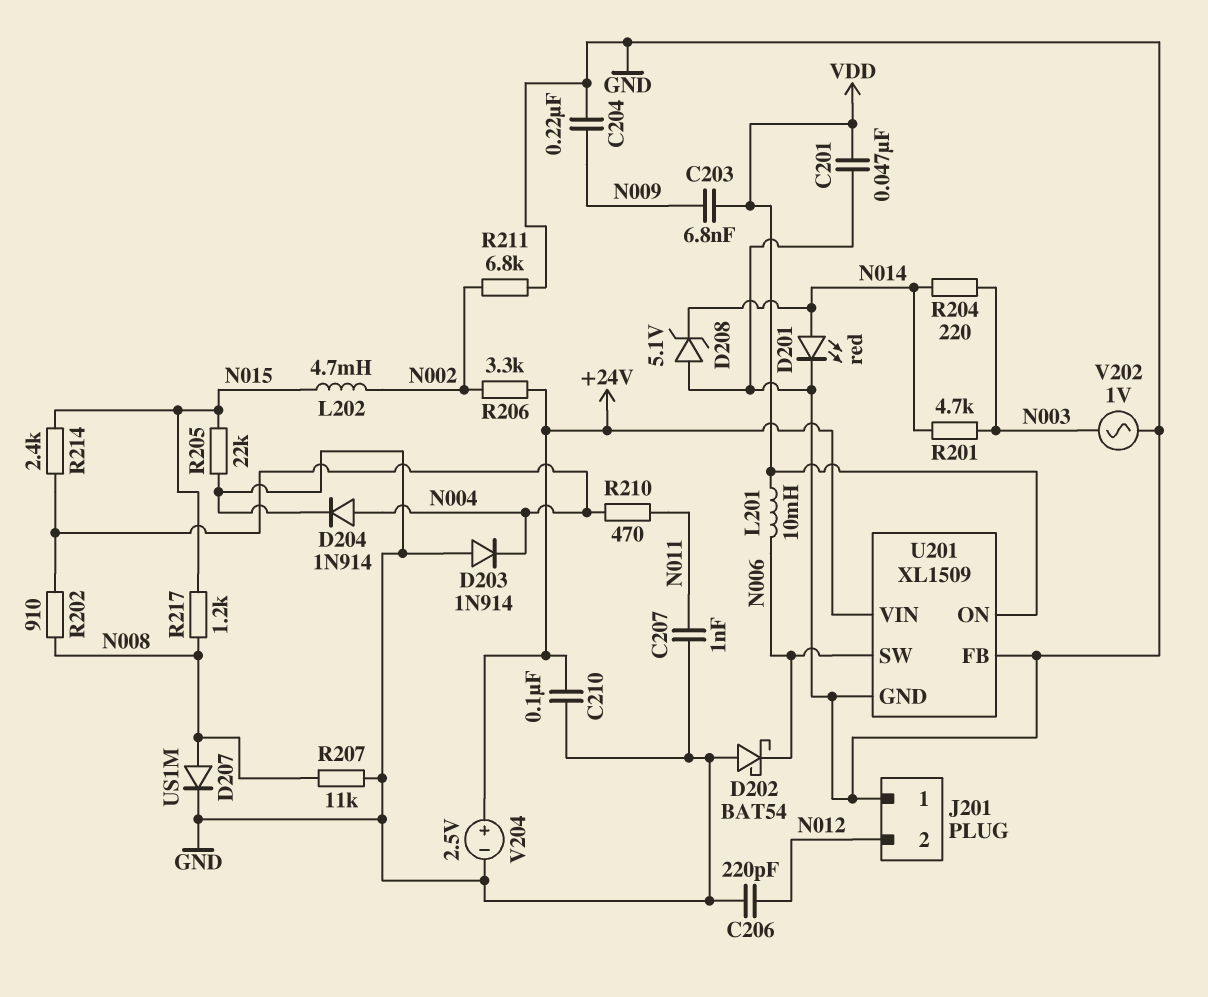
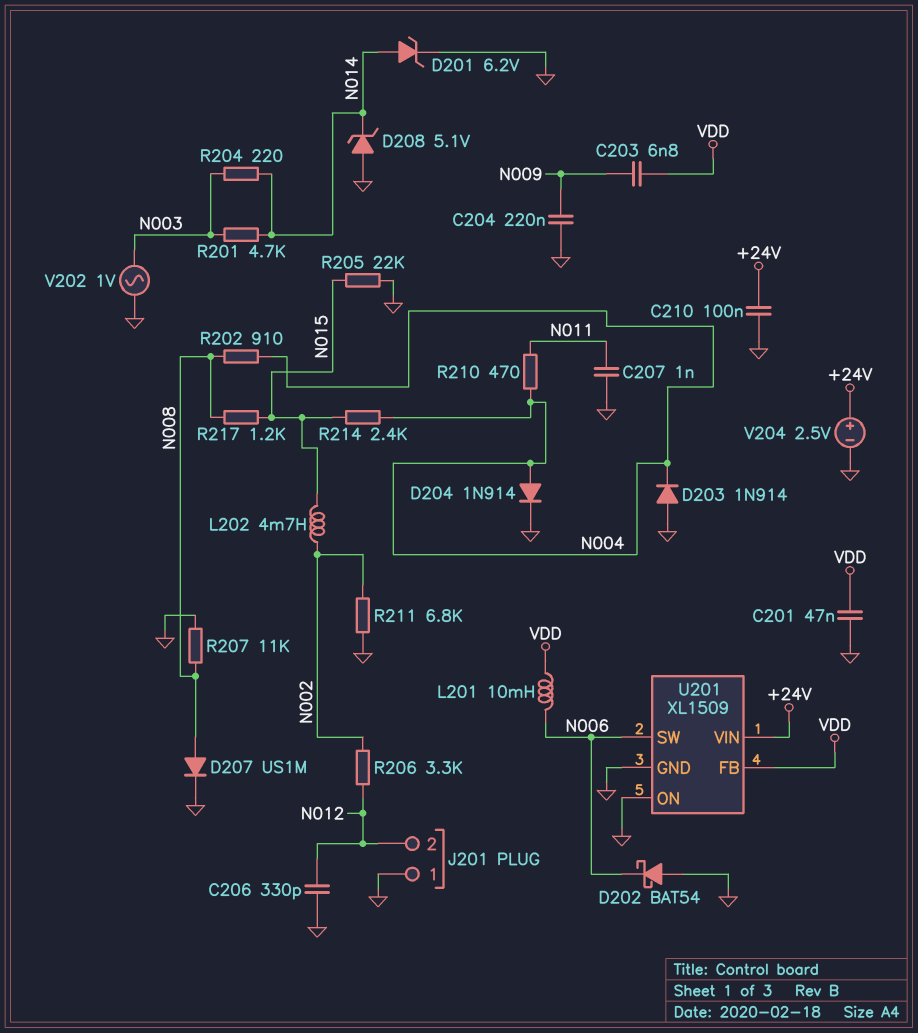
C206: 220pF (GND, N012) -> 330pF (GND, N012)
D201: LED red (A N014, K GND) -> zener 6.2V (A N014, K GND)
R206: 3.3k (+24V, N002) -> 3.3k (N002, N012)
U201 pin FB: GND -> VDD
U201 pin ON: VDD -> GND

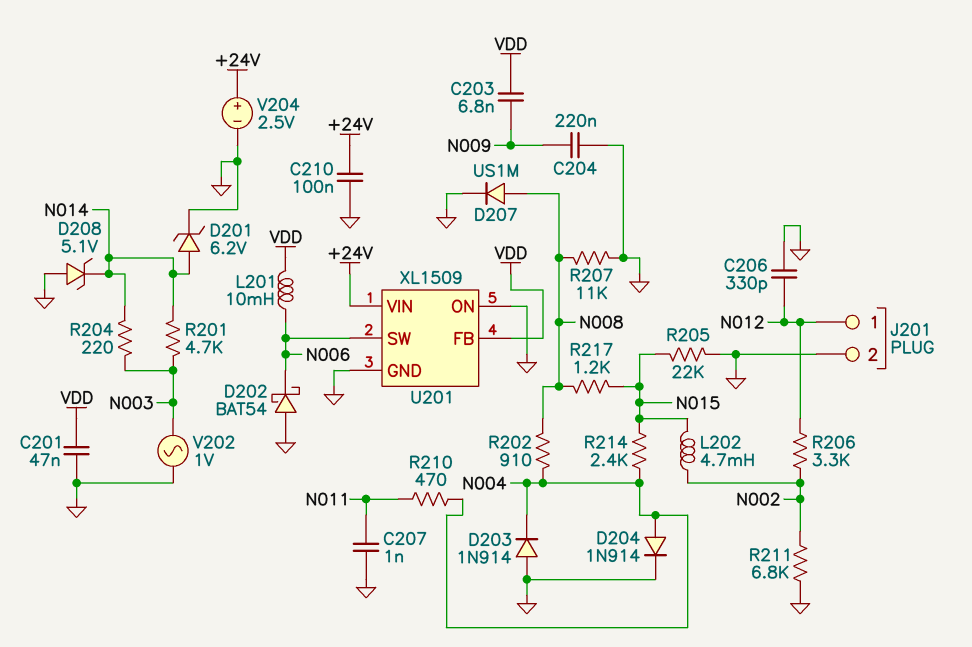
J201 pin 1: GND -> N012
J201 pin 2: N012 -> GND

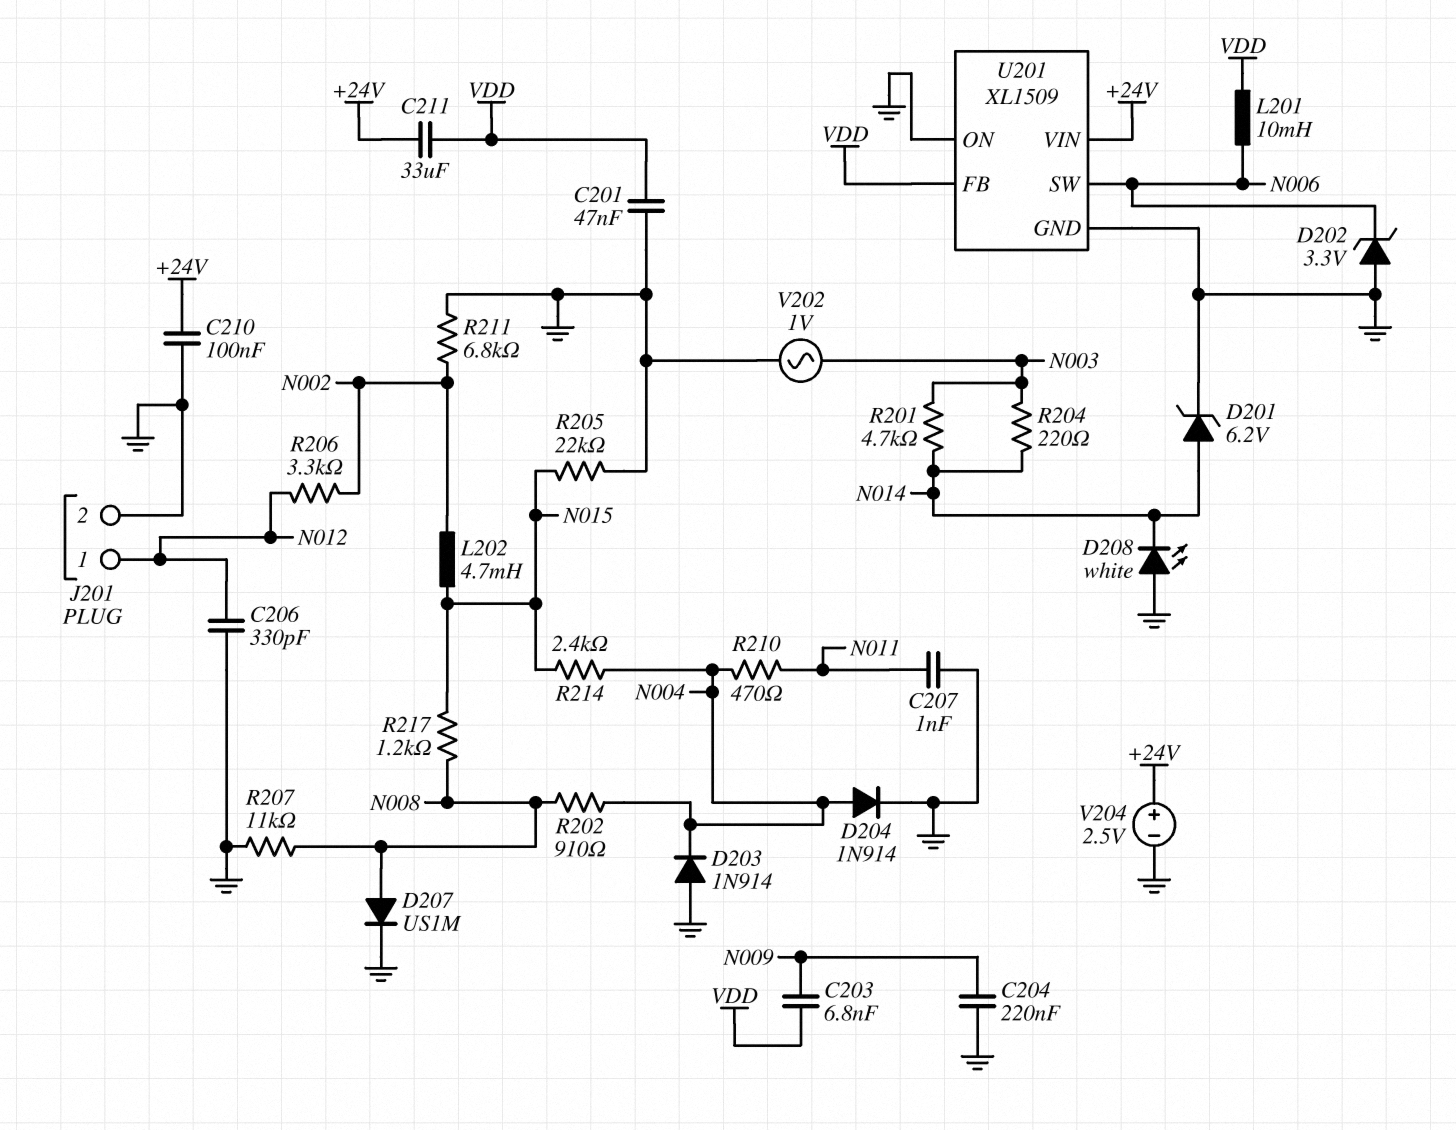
C211: none -> 33uF (+24V, VDD)
D202: schottky BAT54 (A GND, K N006) -> zener 3.3V (A GND, K N006)
D208: zener 5.1V (A GND, K N014) -> LED white (A GND, K N014)

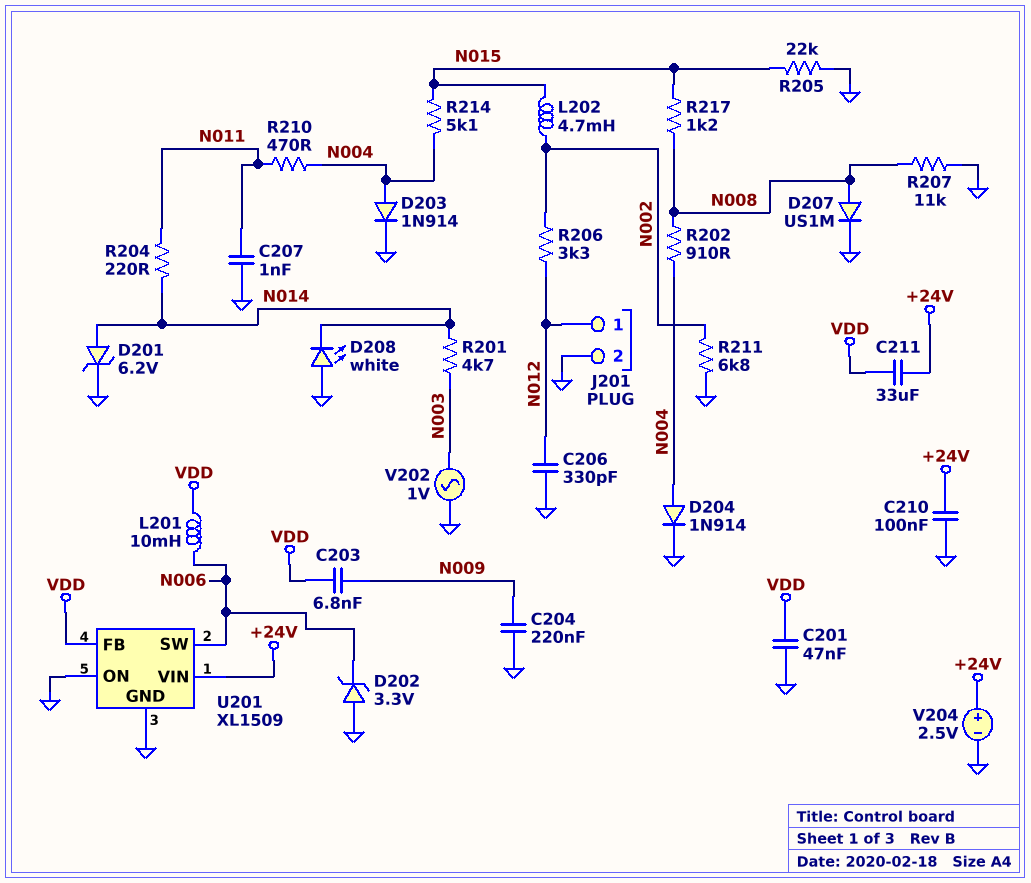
D203: diode 1N914 (A GND, K N004) -> diode 1N914 (A N004, K GND)
R204: 220 (N003, N014) -> 220 (N011, N014)
R214: 2.4k (N004, N015) -> 5.1k (N004, N015)

